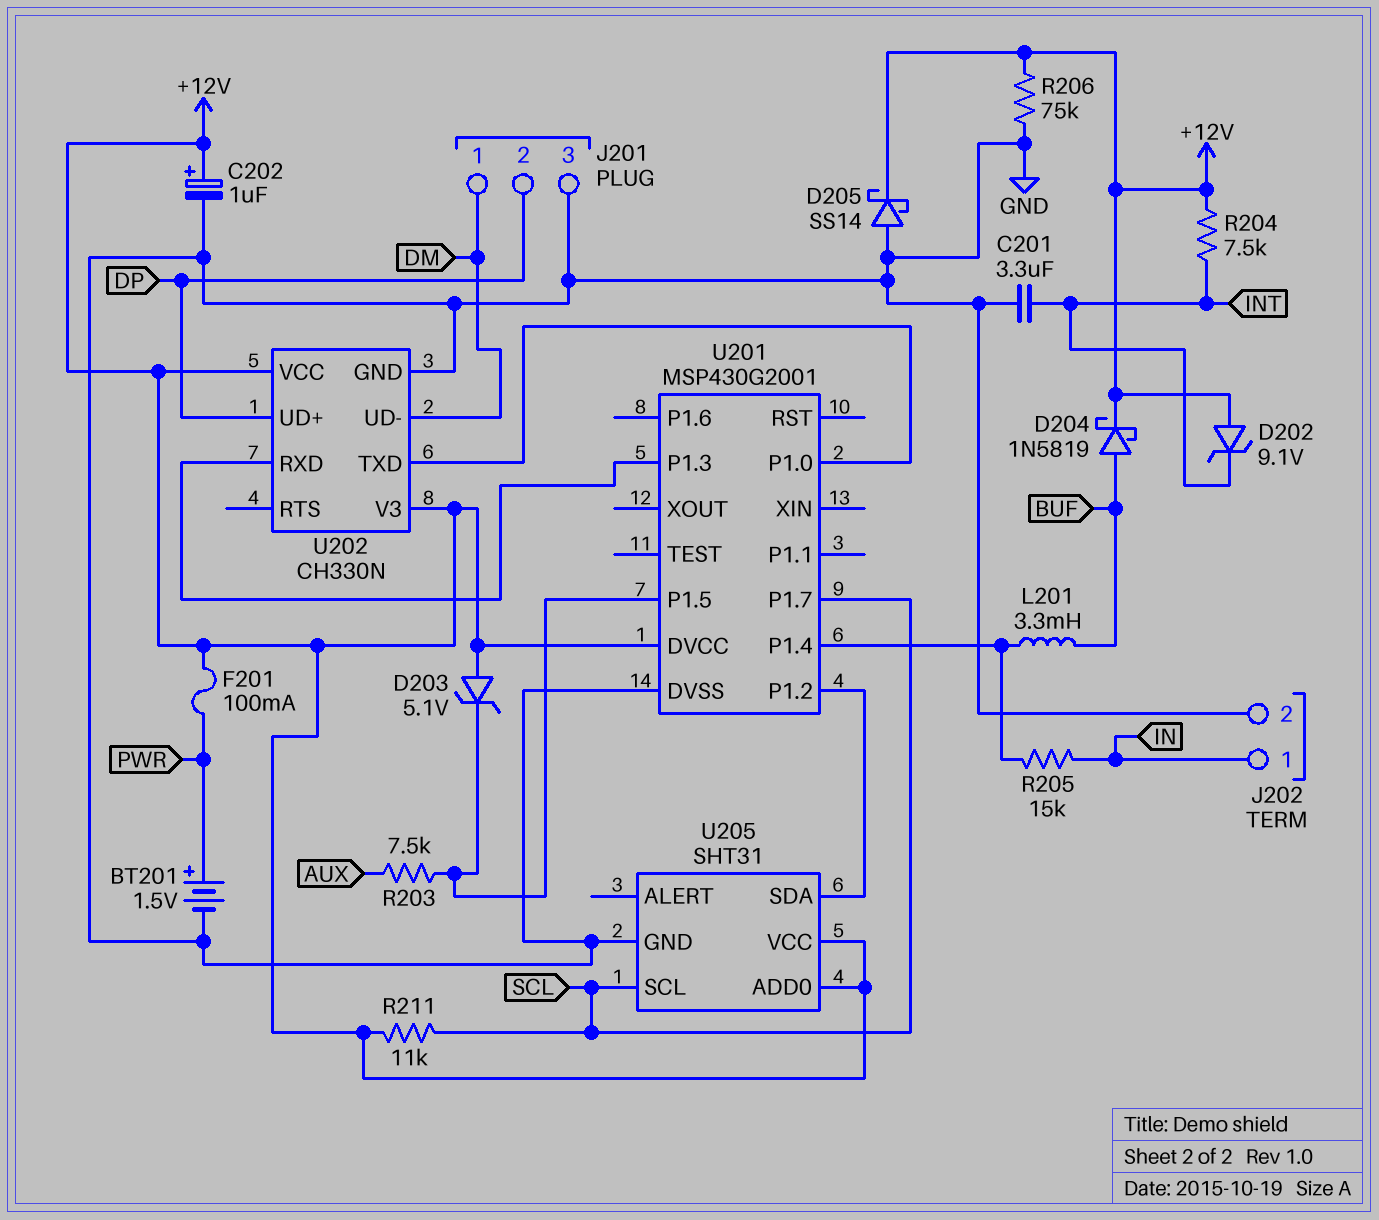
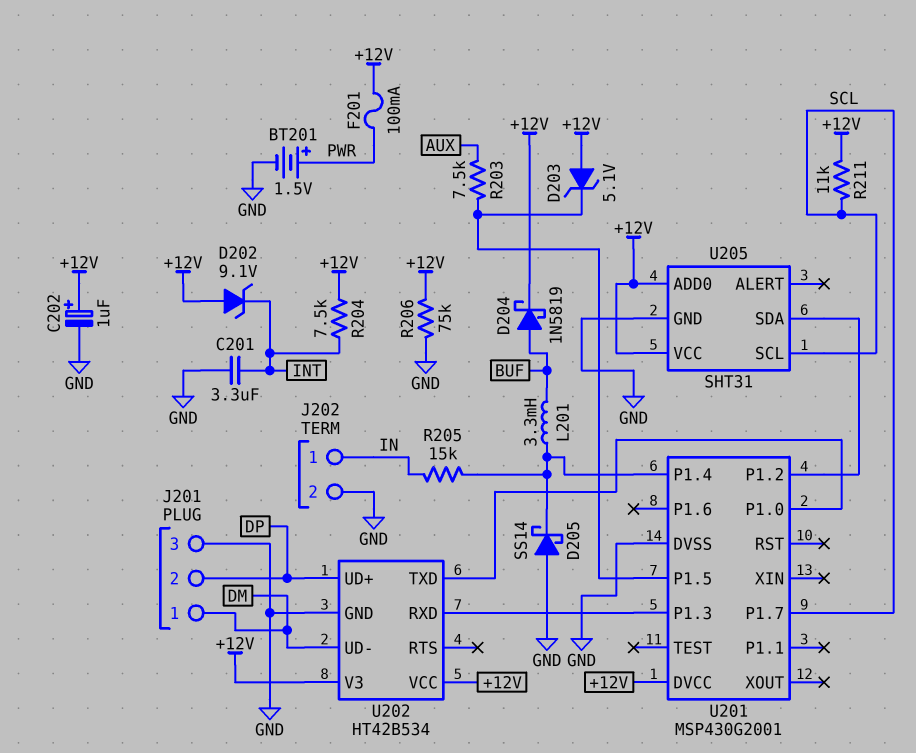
D205: schottky SS14 (A GND, K +12V) -> schottky SS14 (A GND, K U201/P1.4)
U202: CH330N -> HT42B534

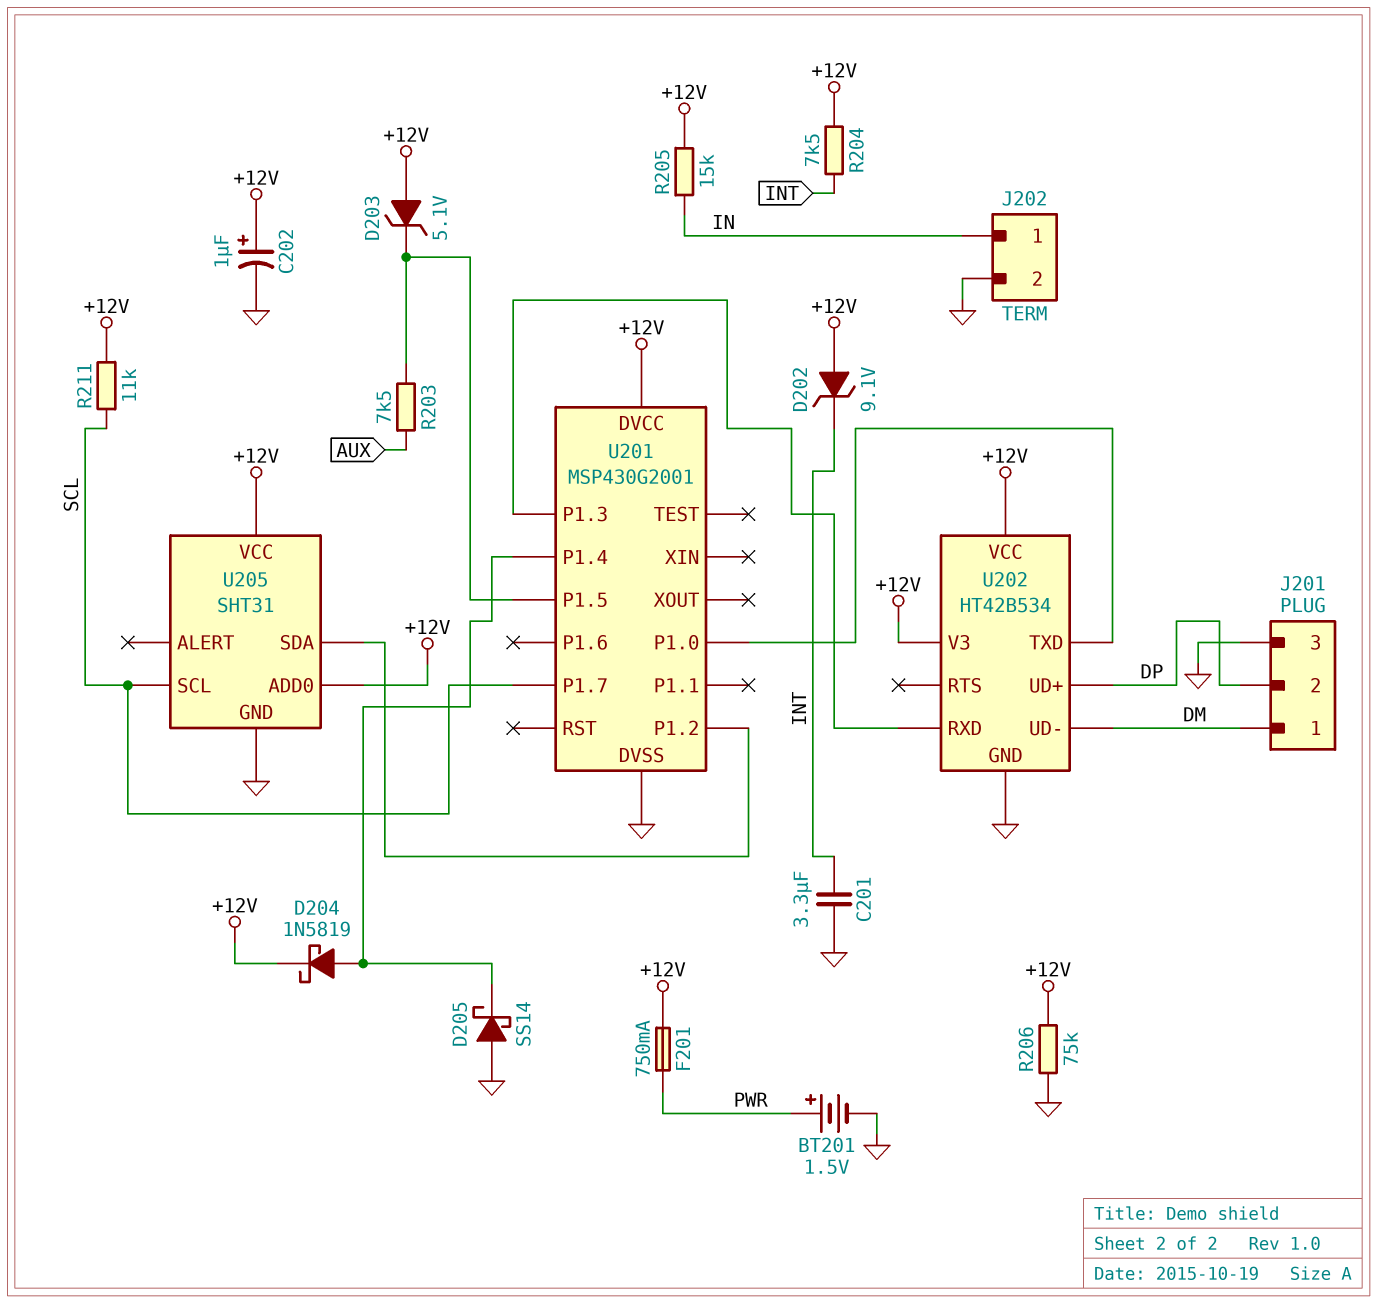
D204: schottky 1N5819 (A BUF, K +12V) -> schottky 1N5819 (A U201/P1.4, K +12V)
F201: 100mA (+12V, PWR) -> 750mA (+12V, PWR)
L201: 3.3mH (BUF, U201/P1.4) -> none
R205: 15k (IN, U201/P1.4) -> 15k (+12V, IN)

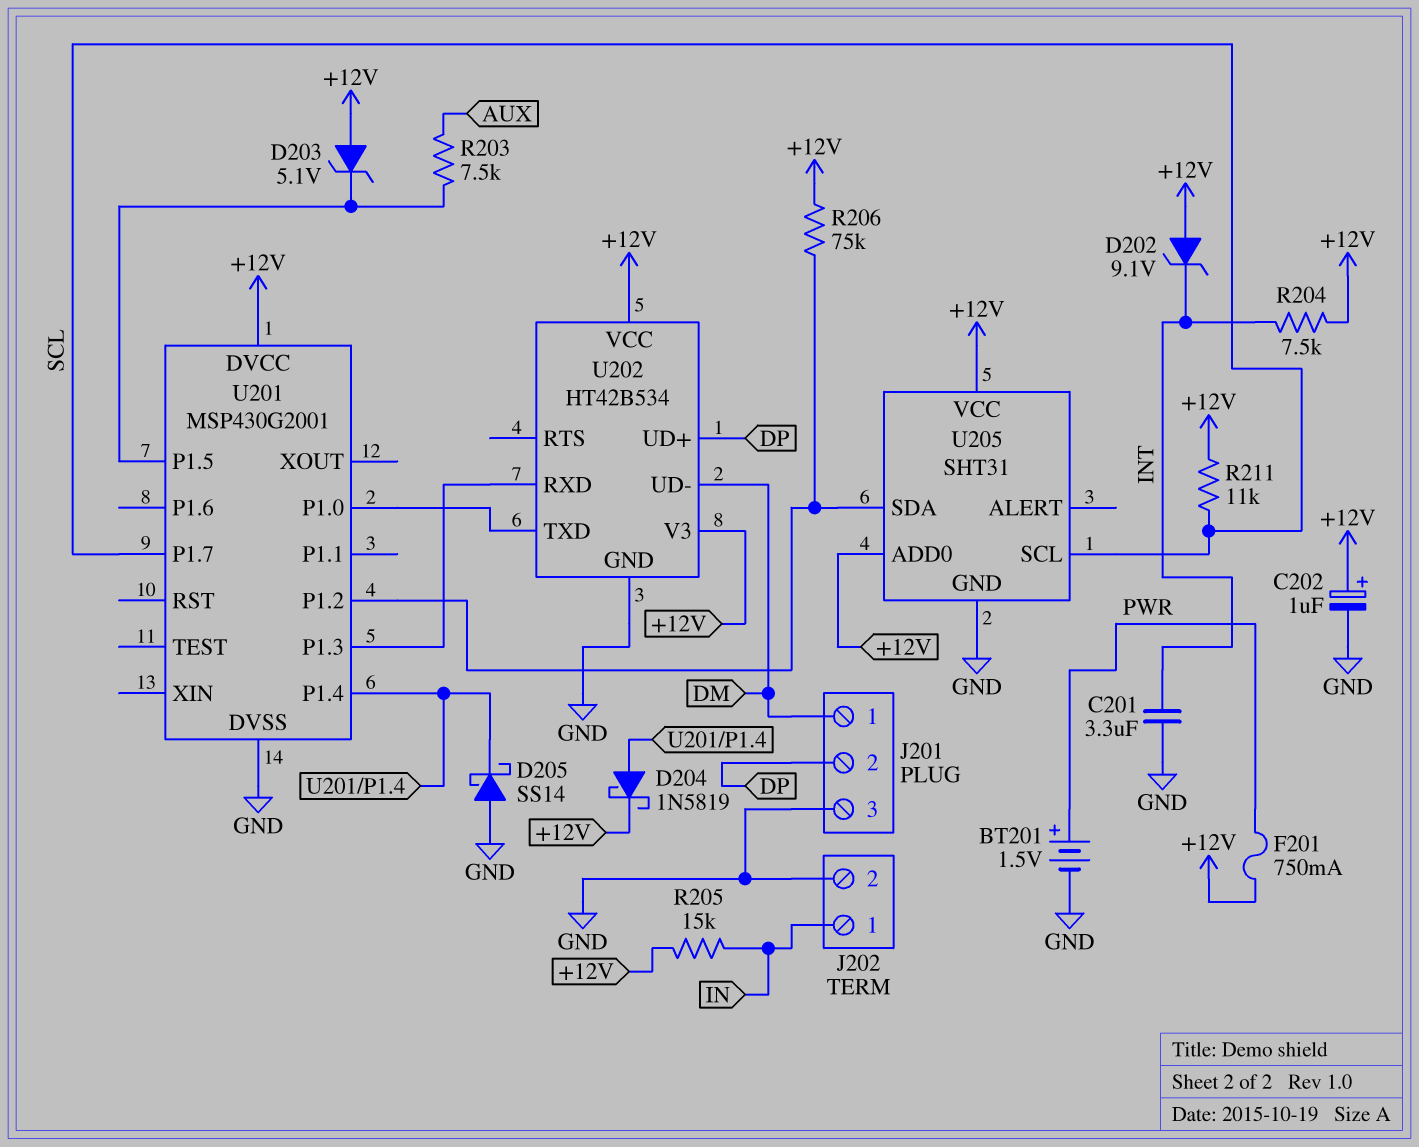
R206: 75k (+12V, GND) -> 75k (+12V, U201/P1.2)

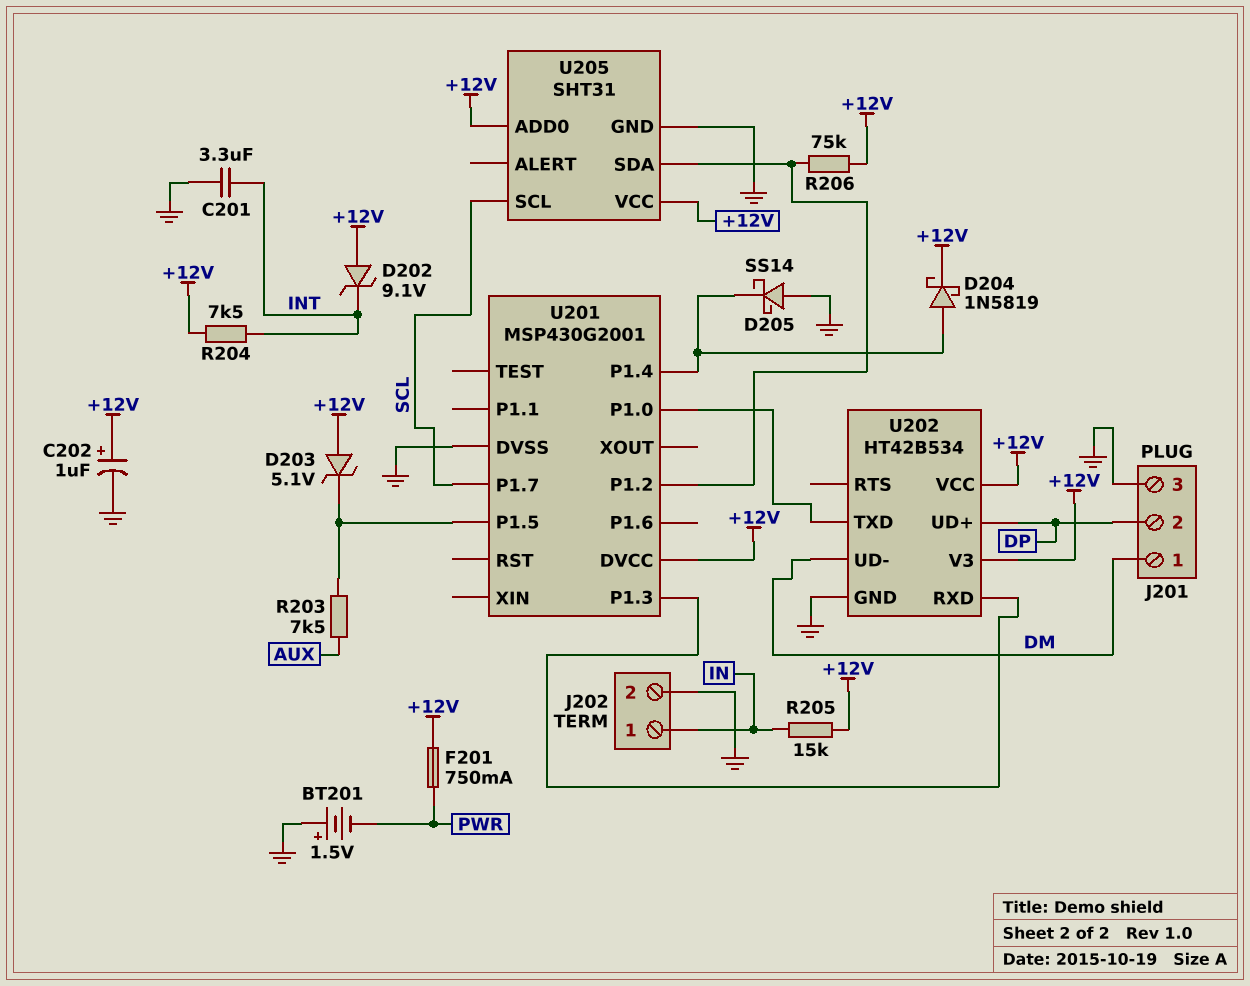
BT201: 1.5V (plus PWR, minus GND) -> 1.5V (plus GND, minus PWR)
R211: 11k (+12V, SCL) -> none

